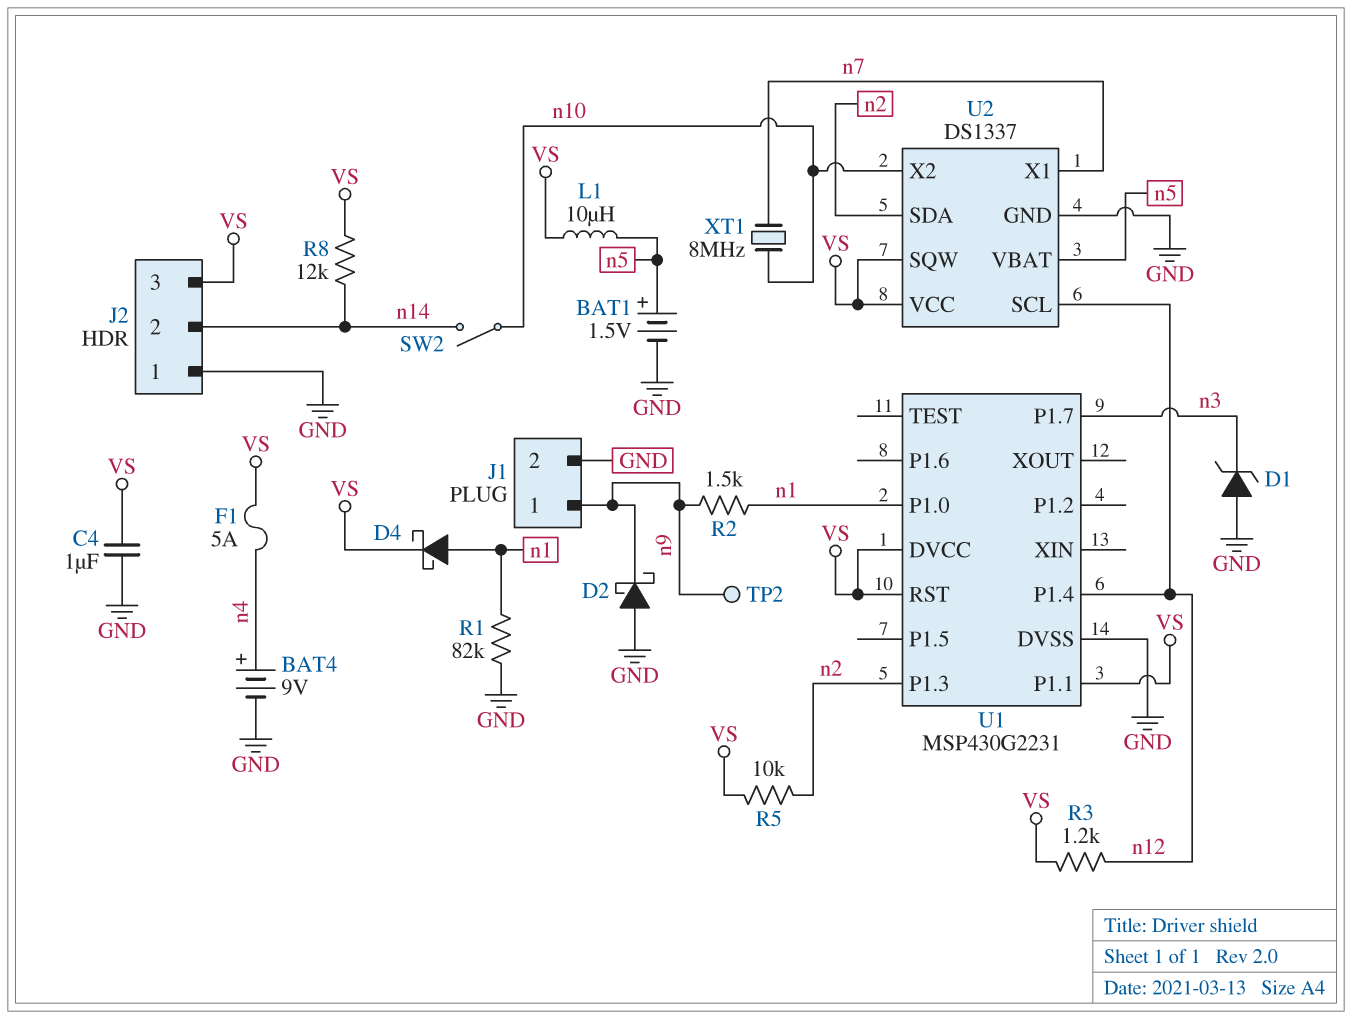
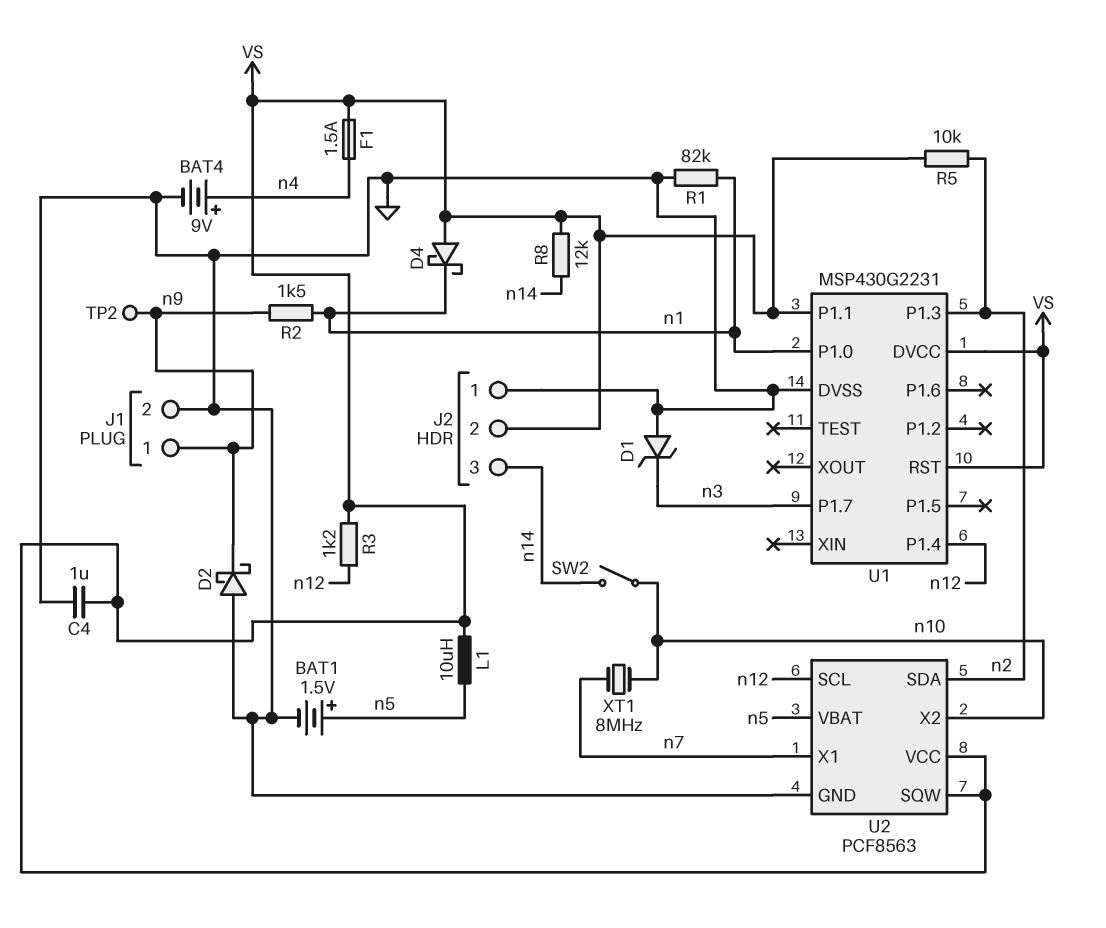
D4: schottky (A n1, K VS) -> schottky (A VS, K n1)
F1: 5A (VS, n4) -> 1.5A (VS, n4)
J2 pin 2: n14 -> VS
J2 pin 3: VS -> n14
U2: DS1337 -> PCF8563

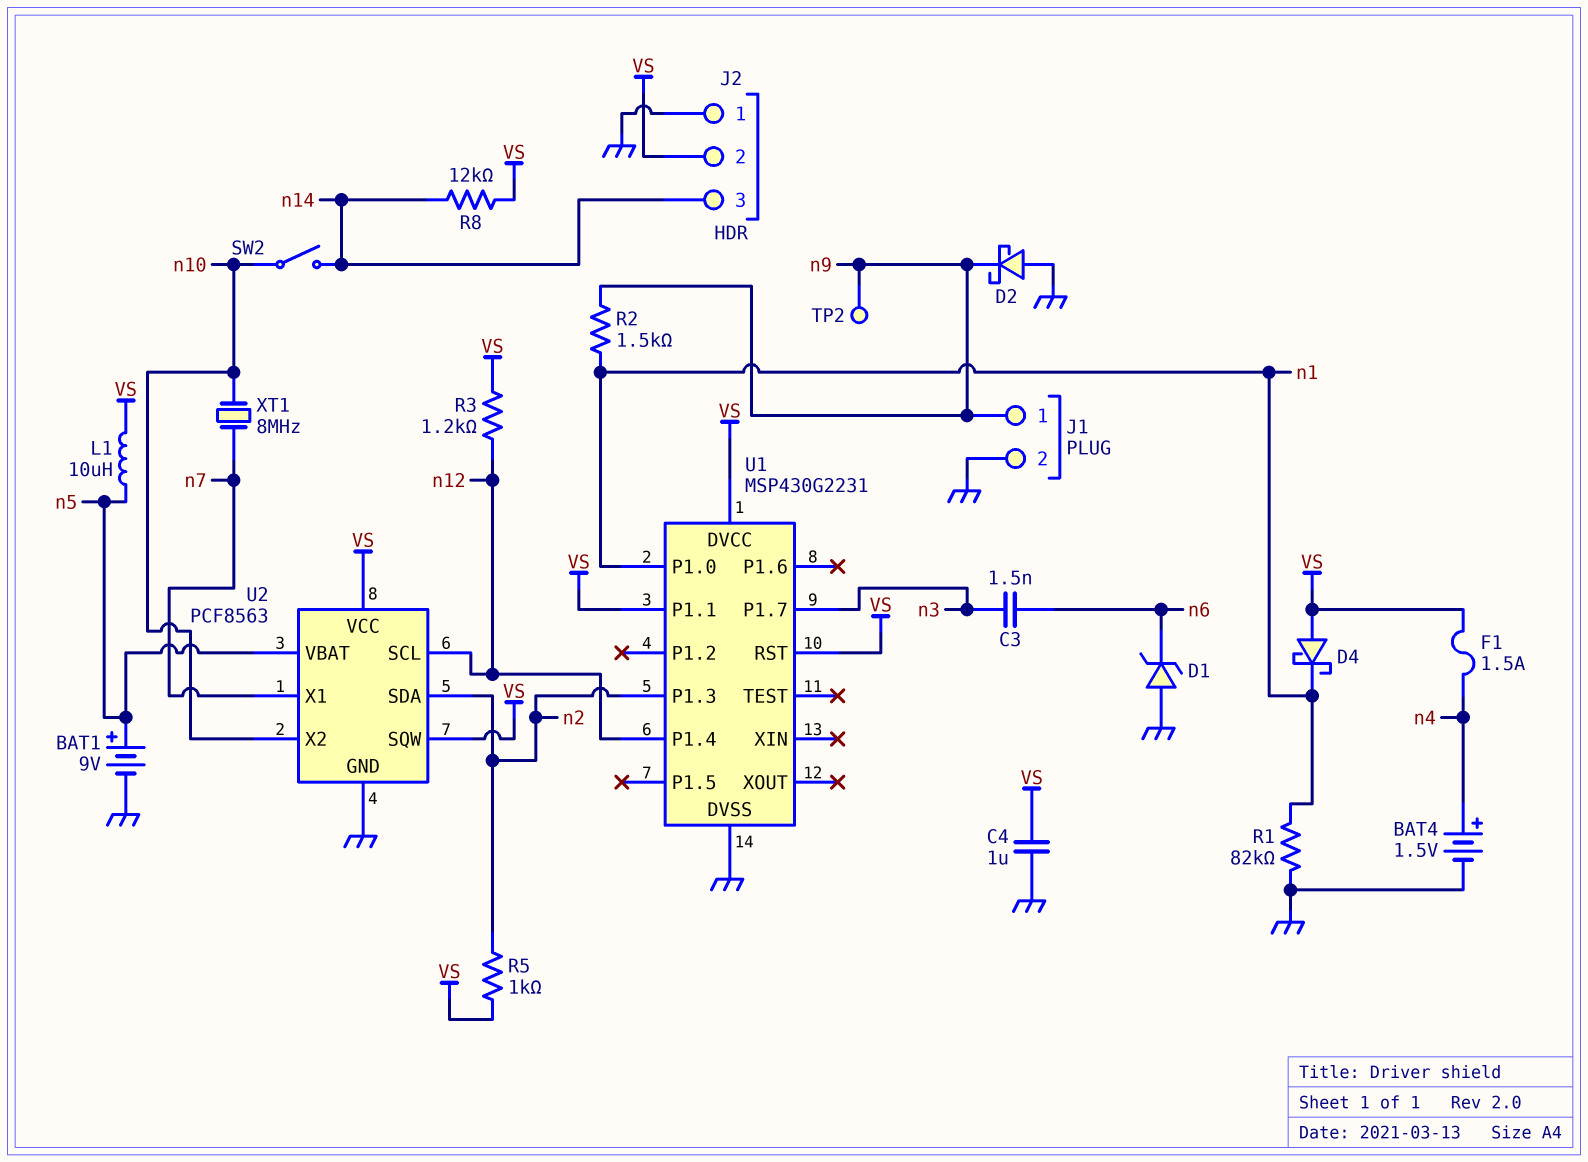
BAT1: 1.5V (plus n5, minus GND) -> 9V (plus n5, minus GND)
BAT4: 9V (plus n4, minus GND) -> 1.5V (plus n4, minus GND)
C3: none -> 1.5nF (n3, n6)
D1: zener (A GND, K n3) -> zener (A GND, K n6)
R5: 10k (VS, n2) -> 1k (VS, n2)

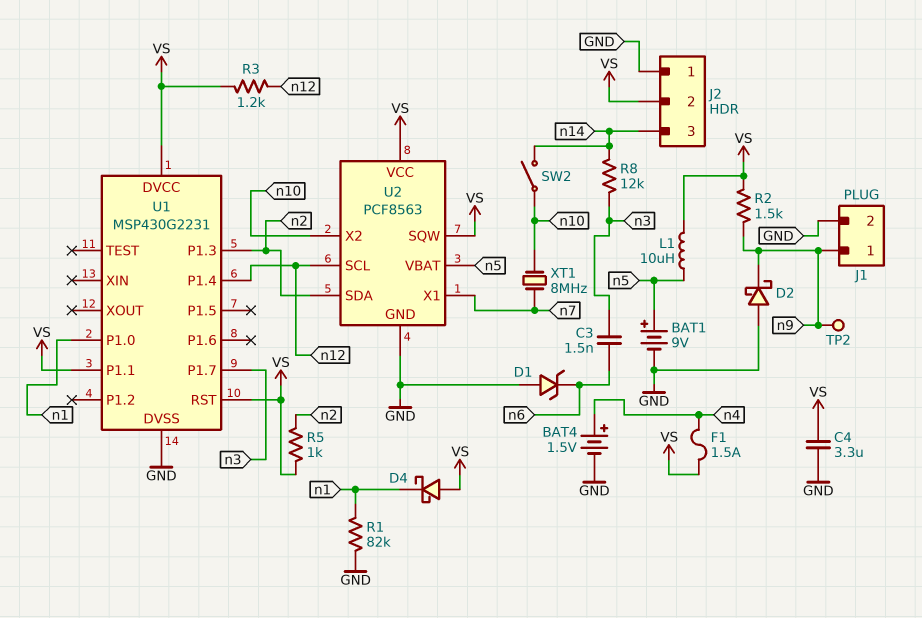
C4: 1uF (GND, VS) -> 3.3uF (GND, VS)
R2: 1.5k (n1, n9) -> 1.5k (VS, n9)
R8: 12k (VS, n14) -> 12k (n3, n14)

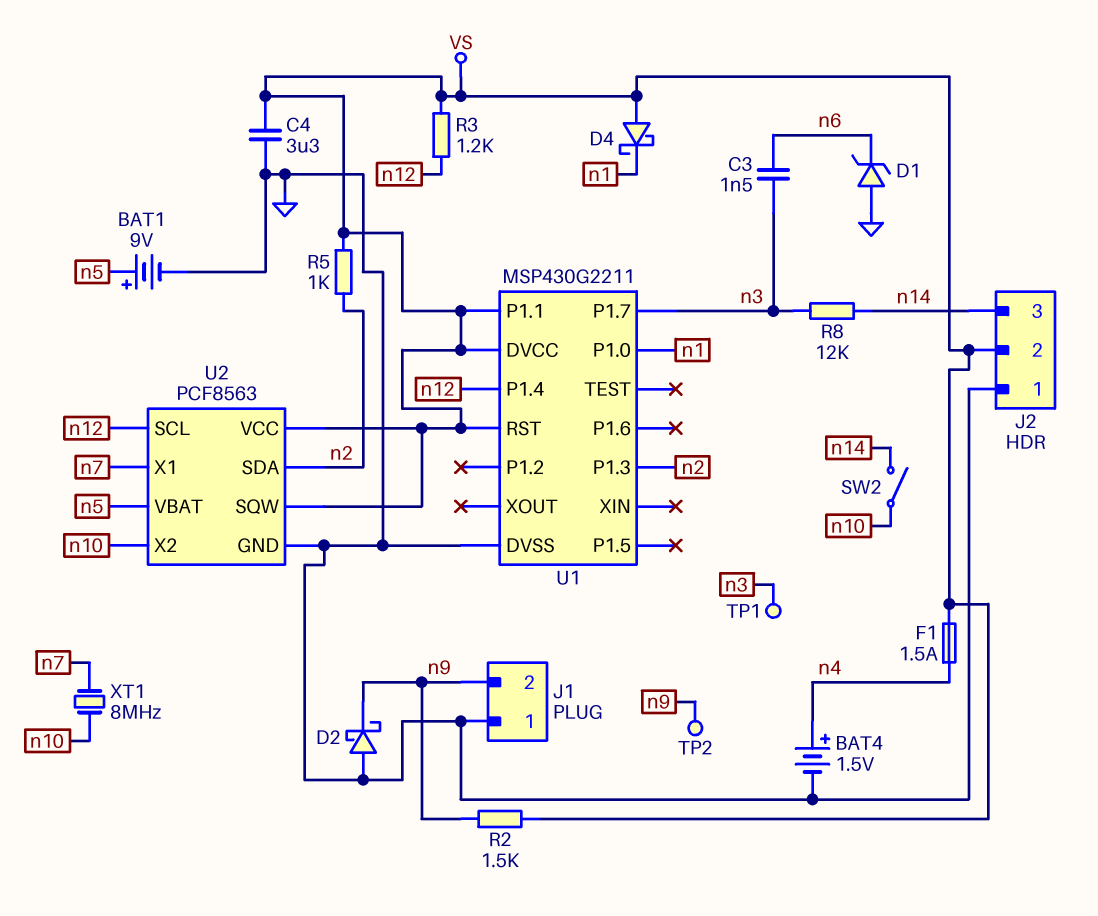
J1 pin 1: n9 -> GND
J1 pin 2: GND -> n9
L1: 10uH (VS, n5) -> none
R1: 82k (GND, n1) -> none
TP1: none -> test point (n3)
U1: MSP430G2231 -> MSP430G2211

